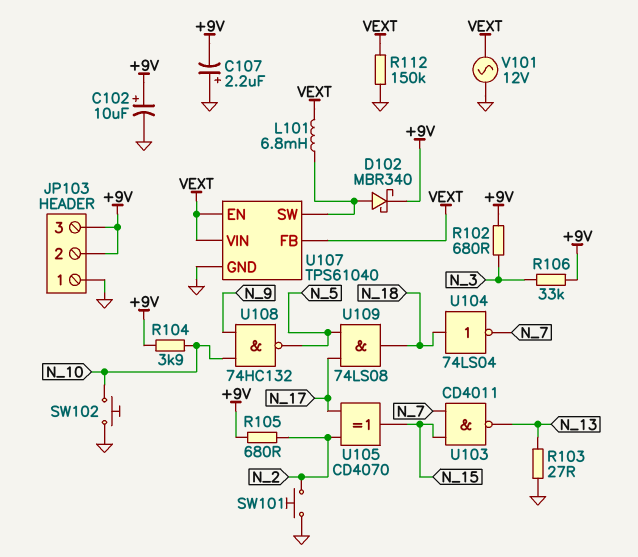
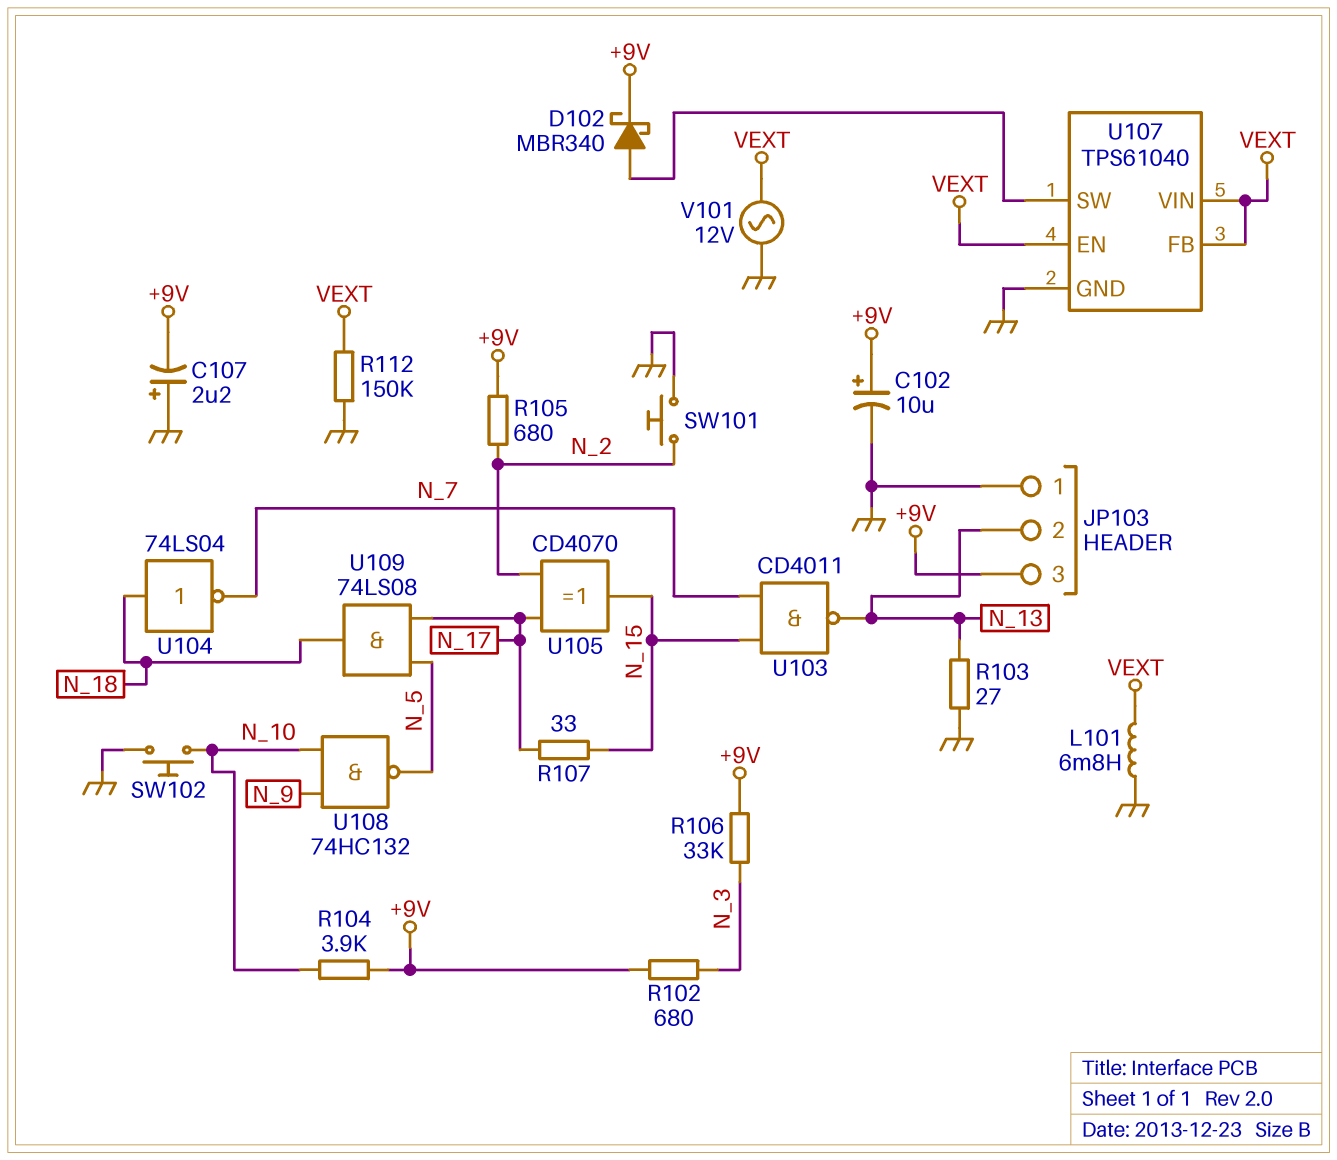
JP103 pin 2: +9V -> N_13
L101: 6.8mH (U107/SW, VEXT) -> 6.8mH (GND, VEXT)
R107: none -> 33 (N_15, N_17)

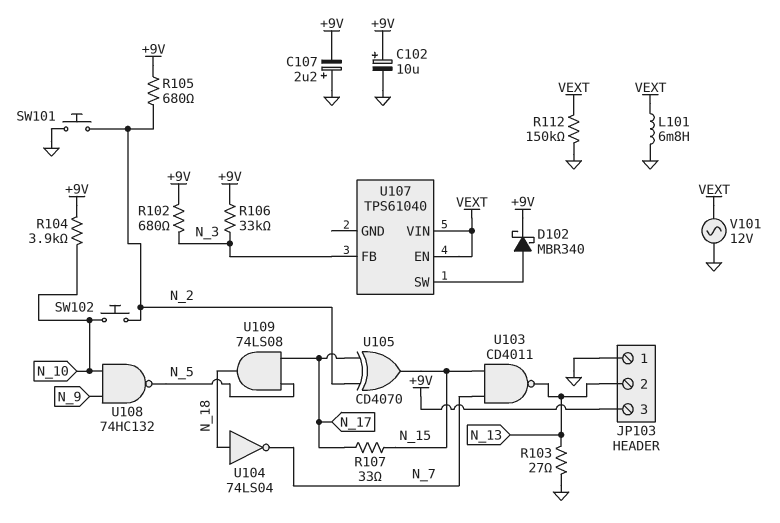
SW102: button (GND, N_10) -> button (N_2, N_10)
U107 pin FB: VEXT -> N_3
U107 pin GND: GND -> none

